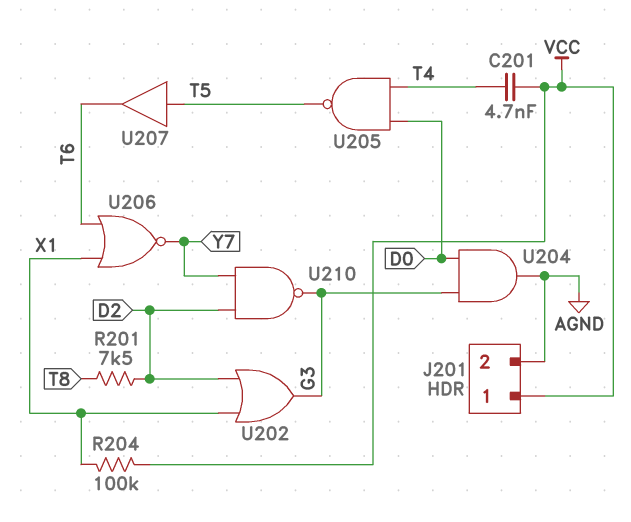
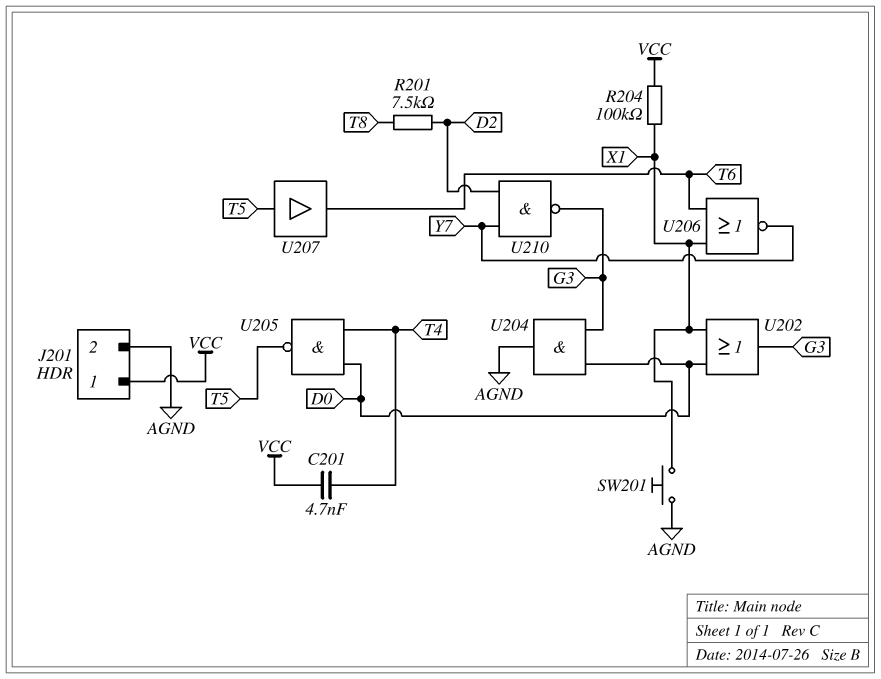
SW201: none -> button (AGND, X1)
U202: OR (in D2, in X1, out G3) -> OR (in D0, in X1, out G3)

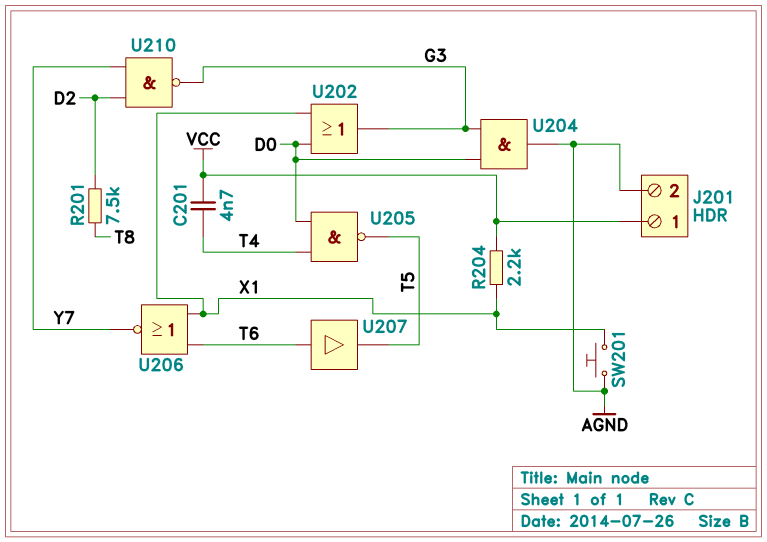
R204: 100k (VCC, X1) -> 2.2k (VCC, X1)
U207: buffer (in T5, out T6) -> buffer (in T6, out T5)

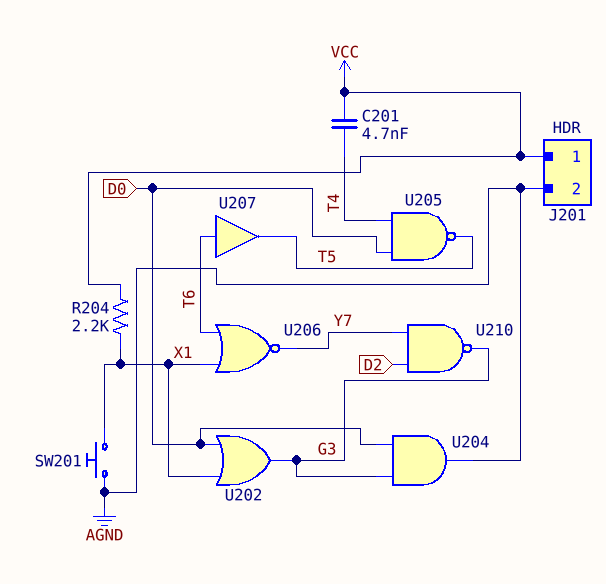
R201: 7.5k (D2, T8) -> none

